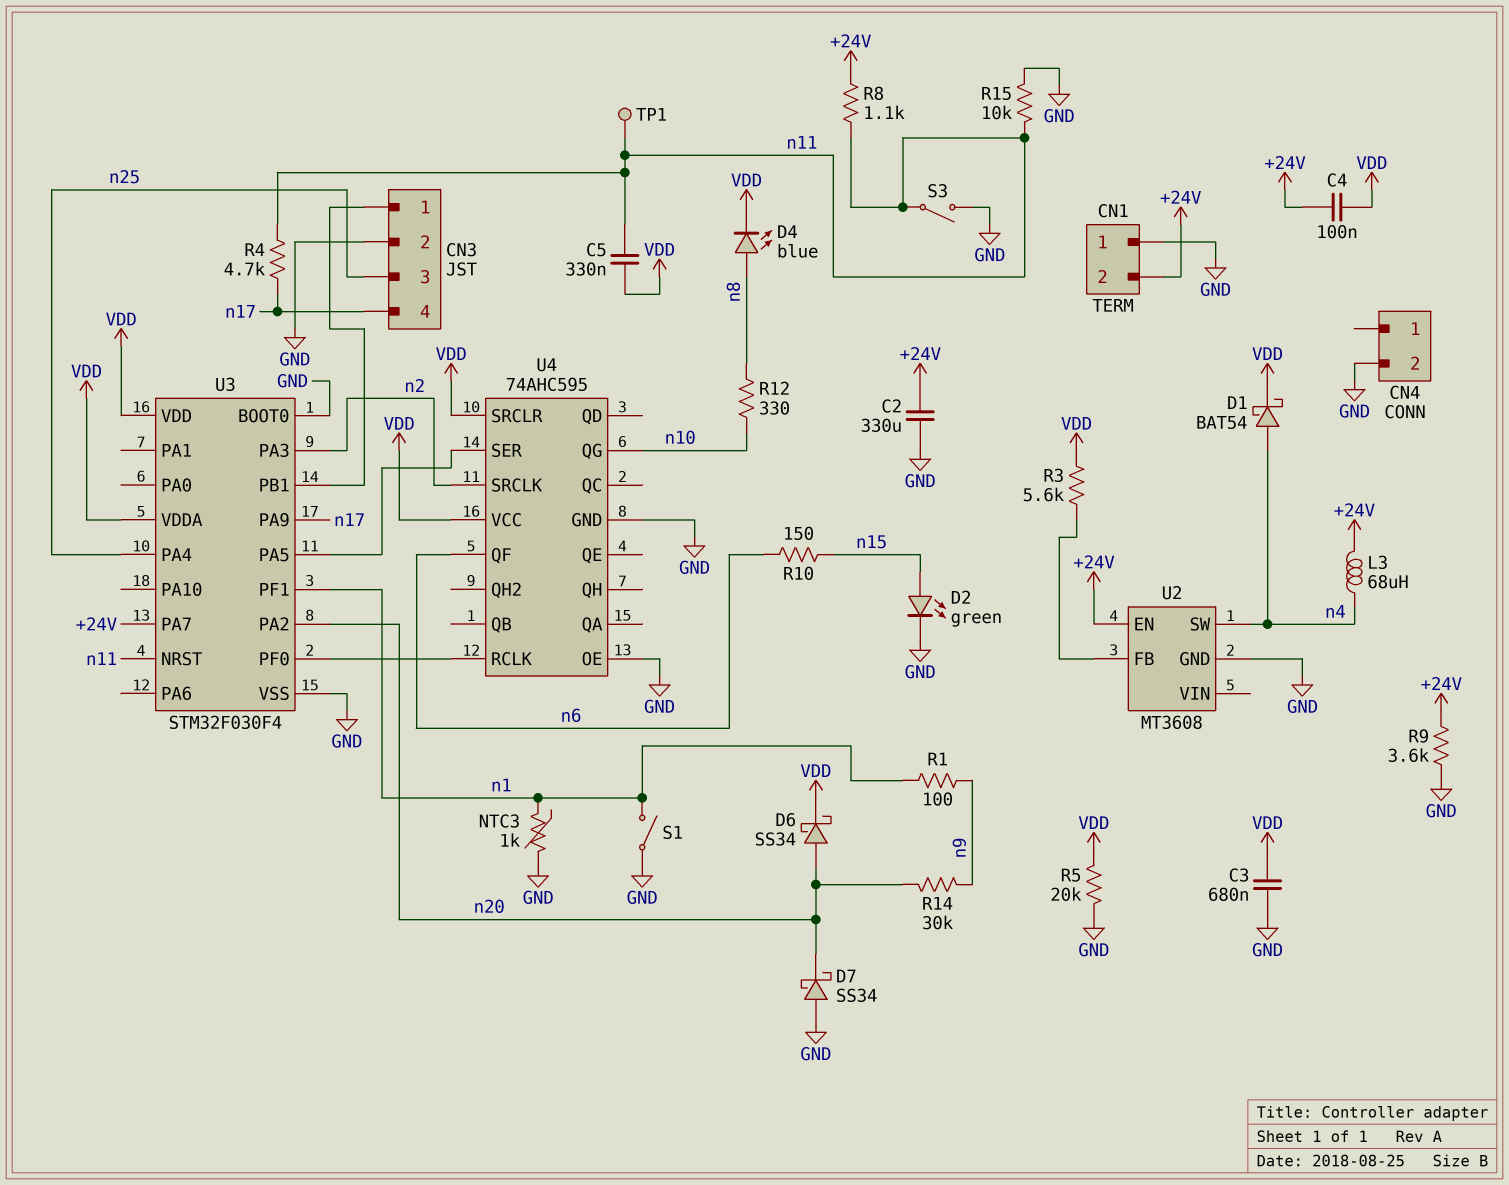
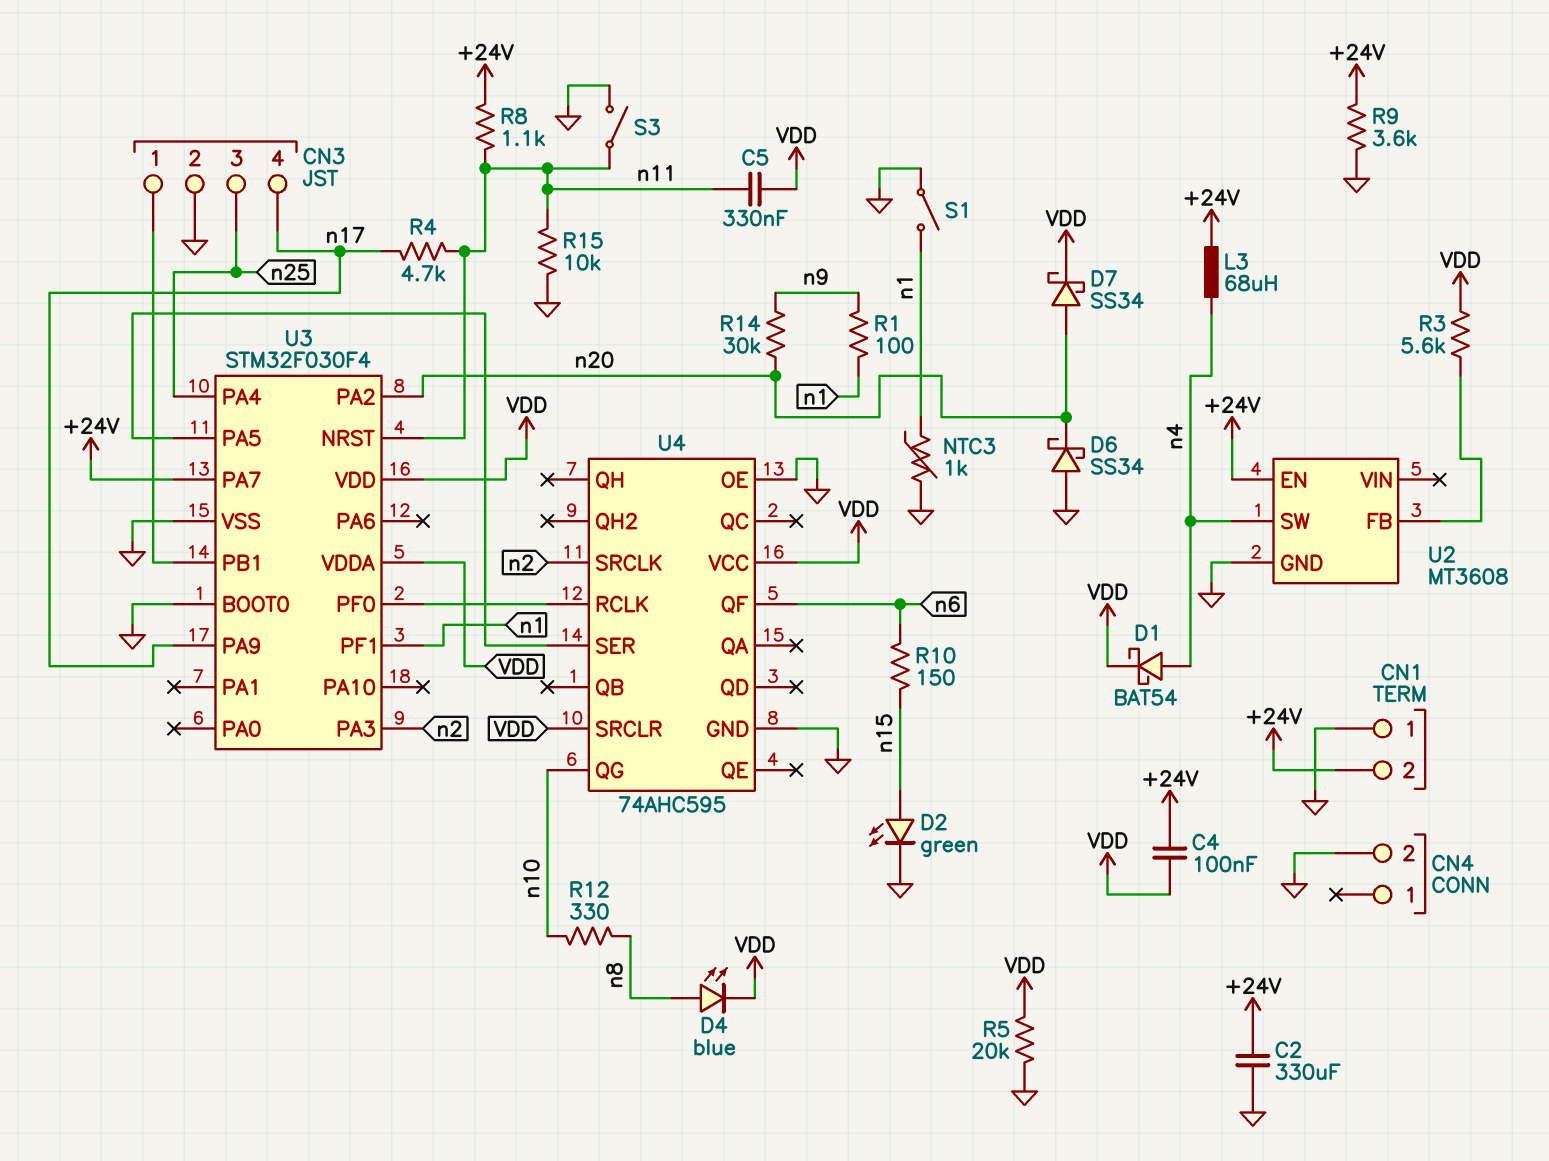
C3: 680nF (GND, VDD) -> none
D6: schottky SS34 (A n20, K VDD) -> schottky SS34 (A GND, K n20)
D7: schottky SS34 (A GND, K n20) -> schottky SS34 (A n20, K VDD)
TP1: test point (n11) -> none

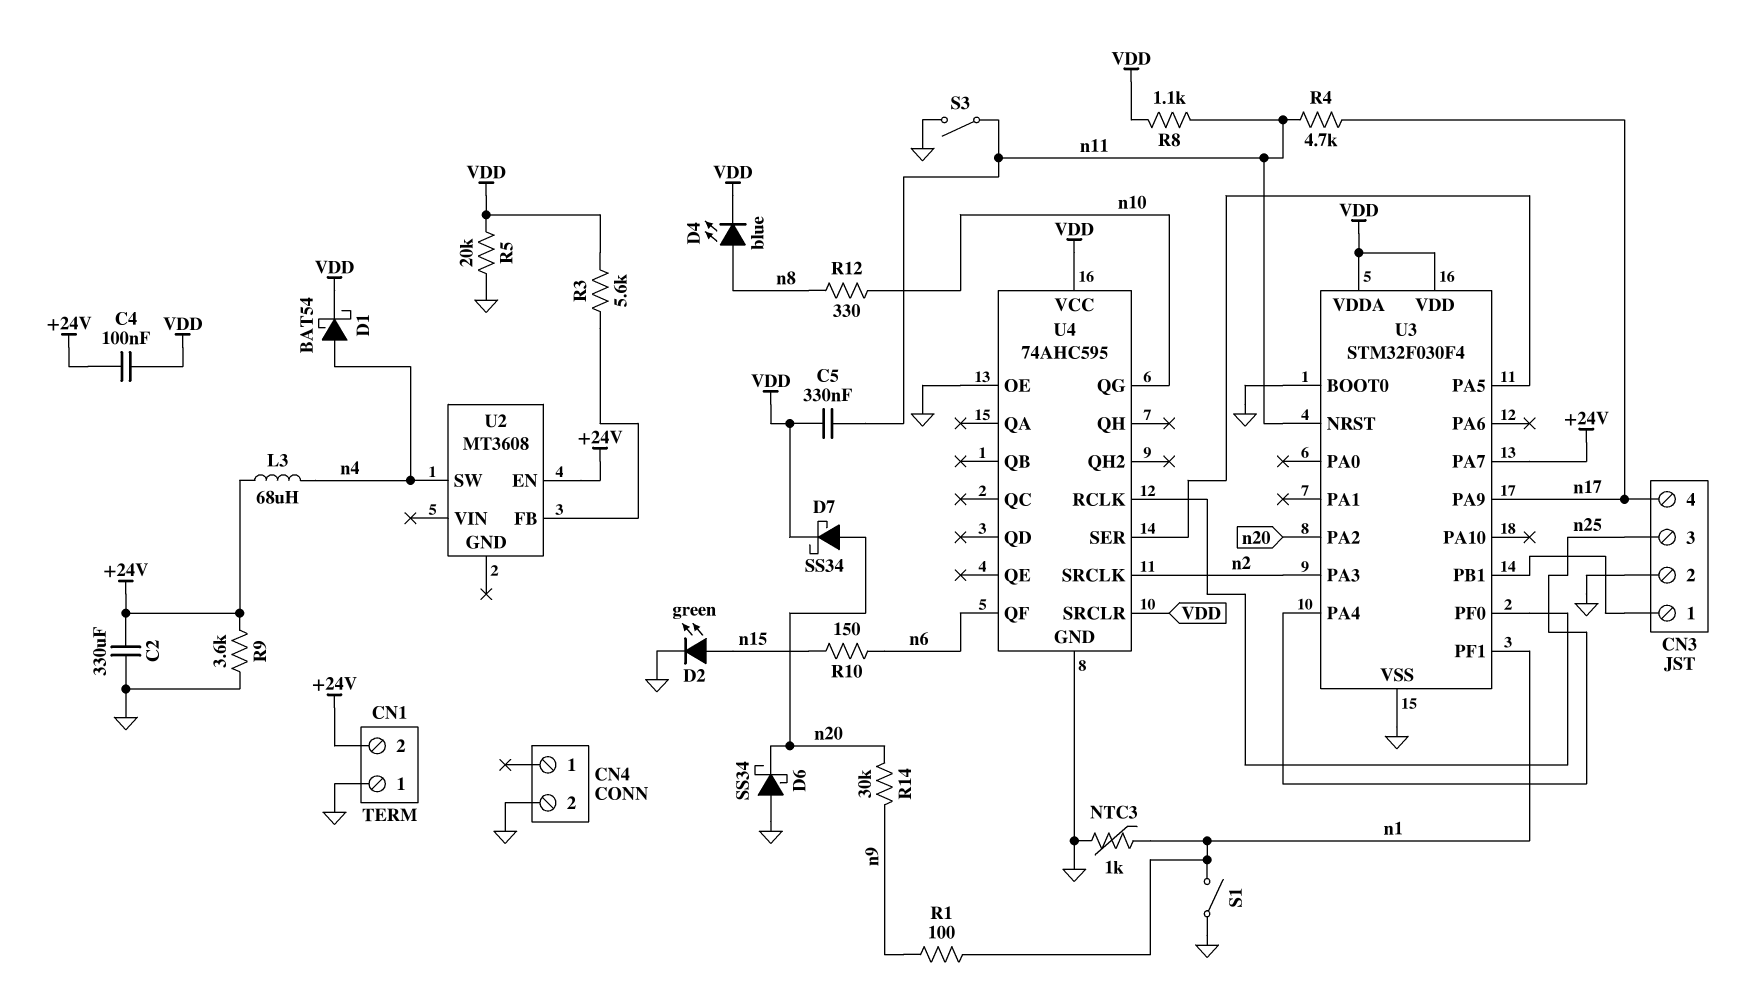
R8: 1.1k (+24V, n11) -> 1.1k (VDD, n11)
R15: 10k (GND, n11) -> none
U2 pin GND: GND -> none

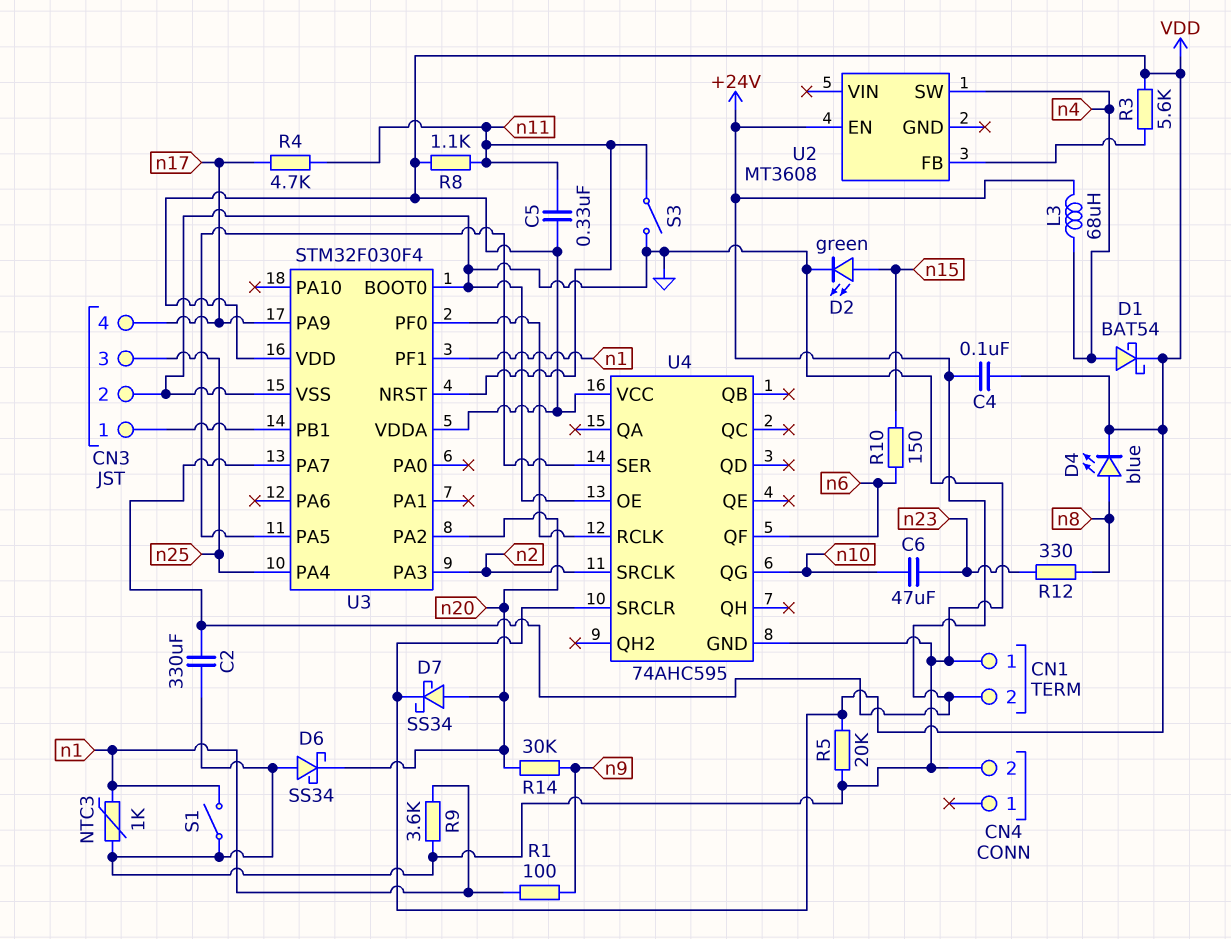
C6: none -> 47uF (n10, n23)
R9: 3.6k (+24V, GND) -> 3.6k (GND, n1)
R12: 330 (n8, n10) -> 330 (n8, n23)

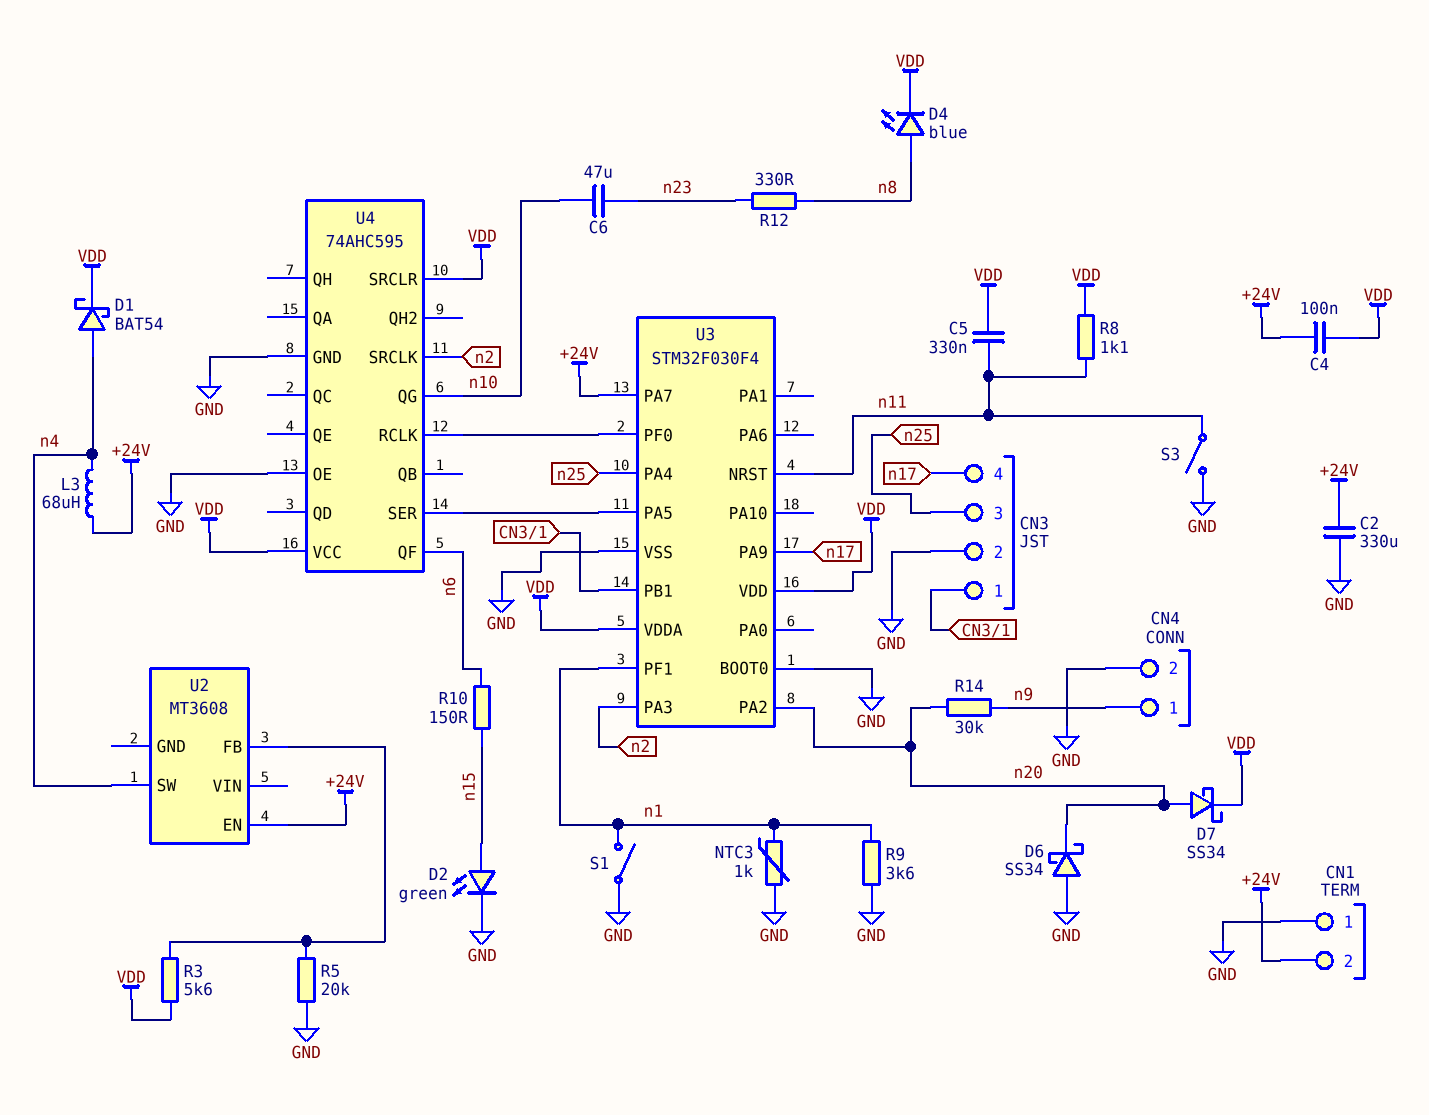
CN4 pin 1: none -> n9
R1: 100 (n1, n9) -> none
R4: 4.7k (n11, n17) -> none
R5: 20k (GND, VDD) -> 20k (GND, U2/FB)

